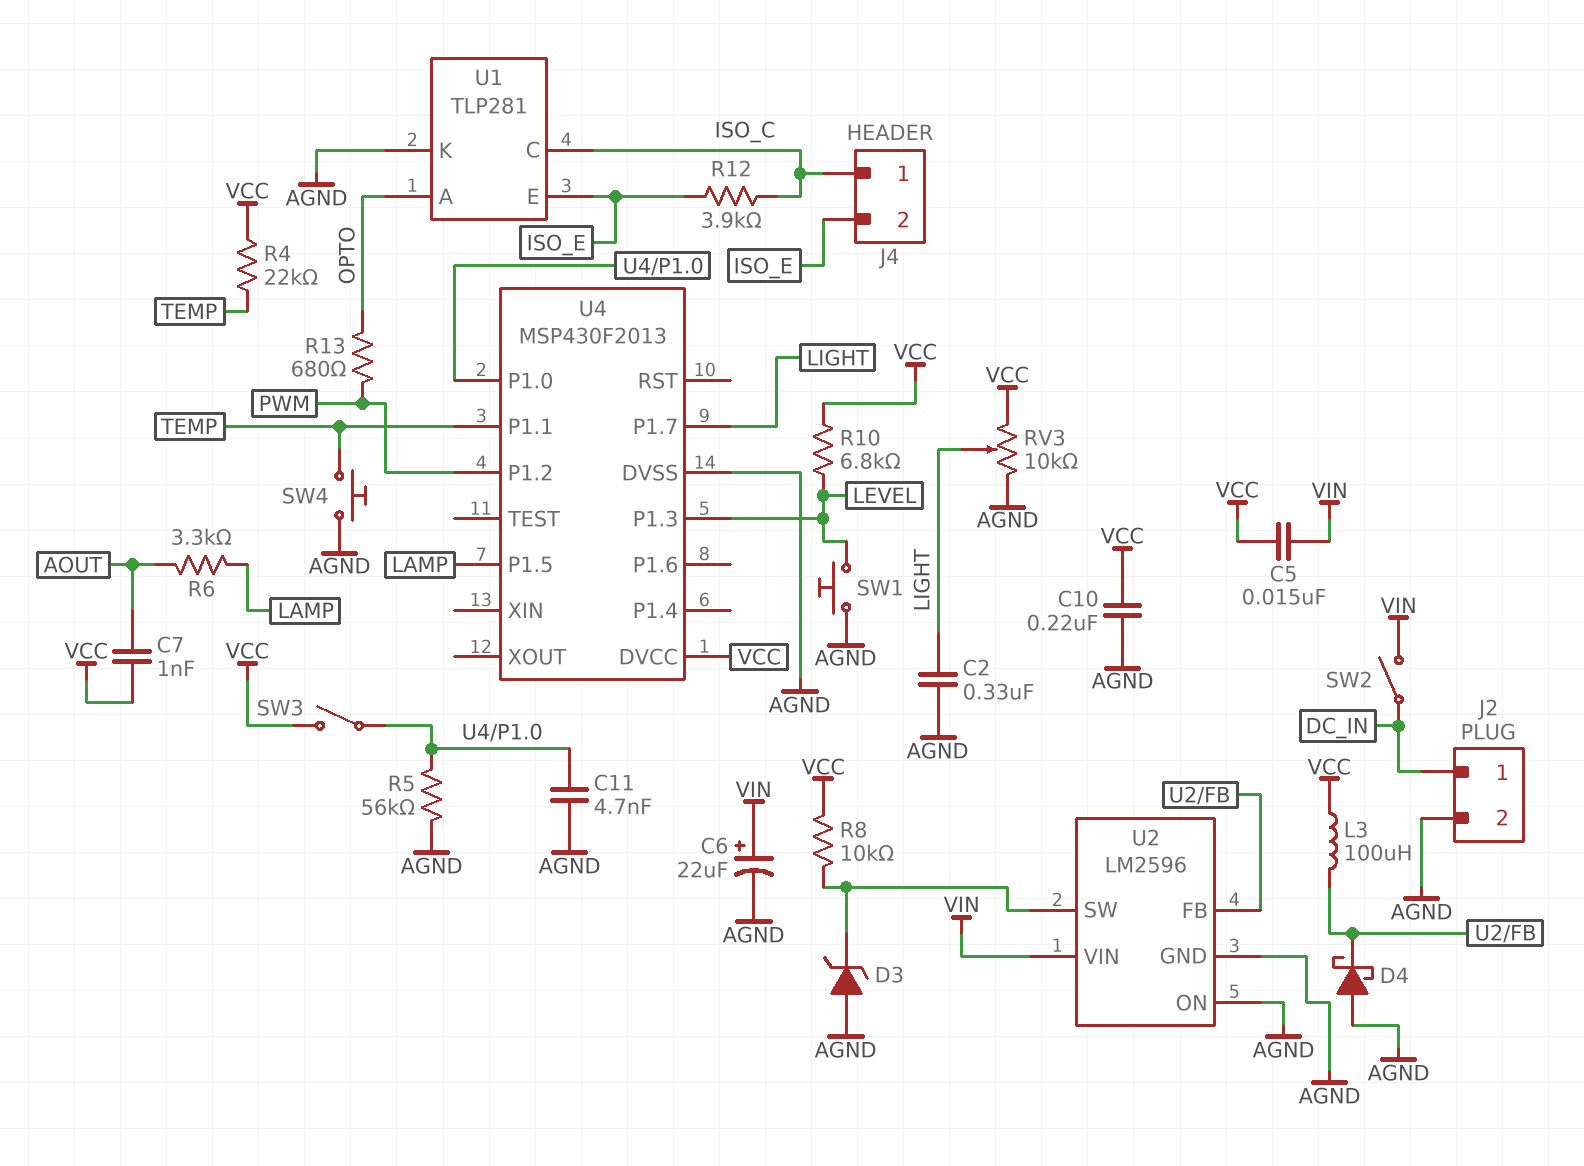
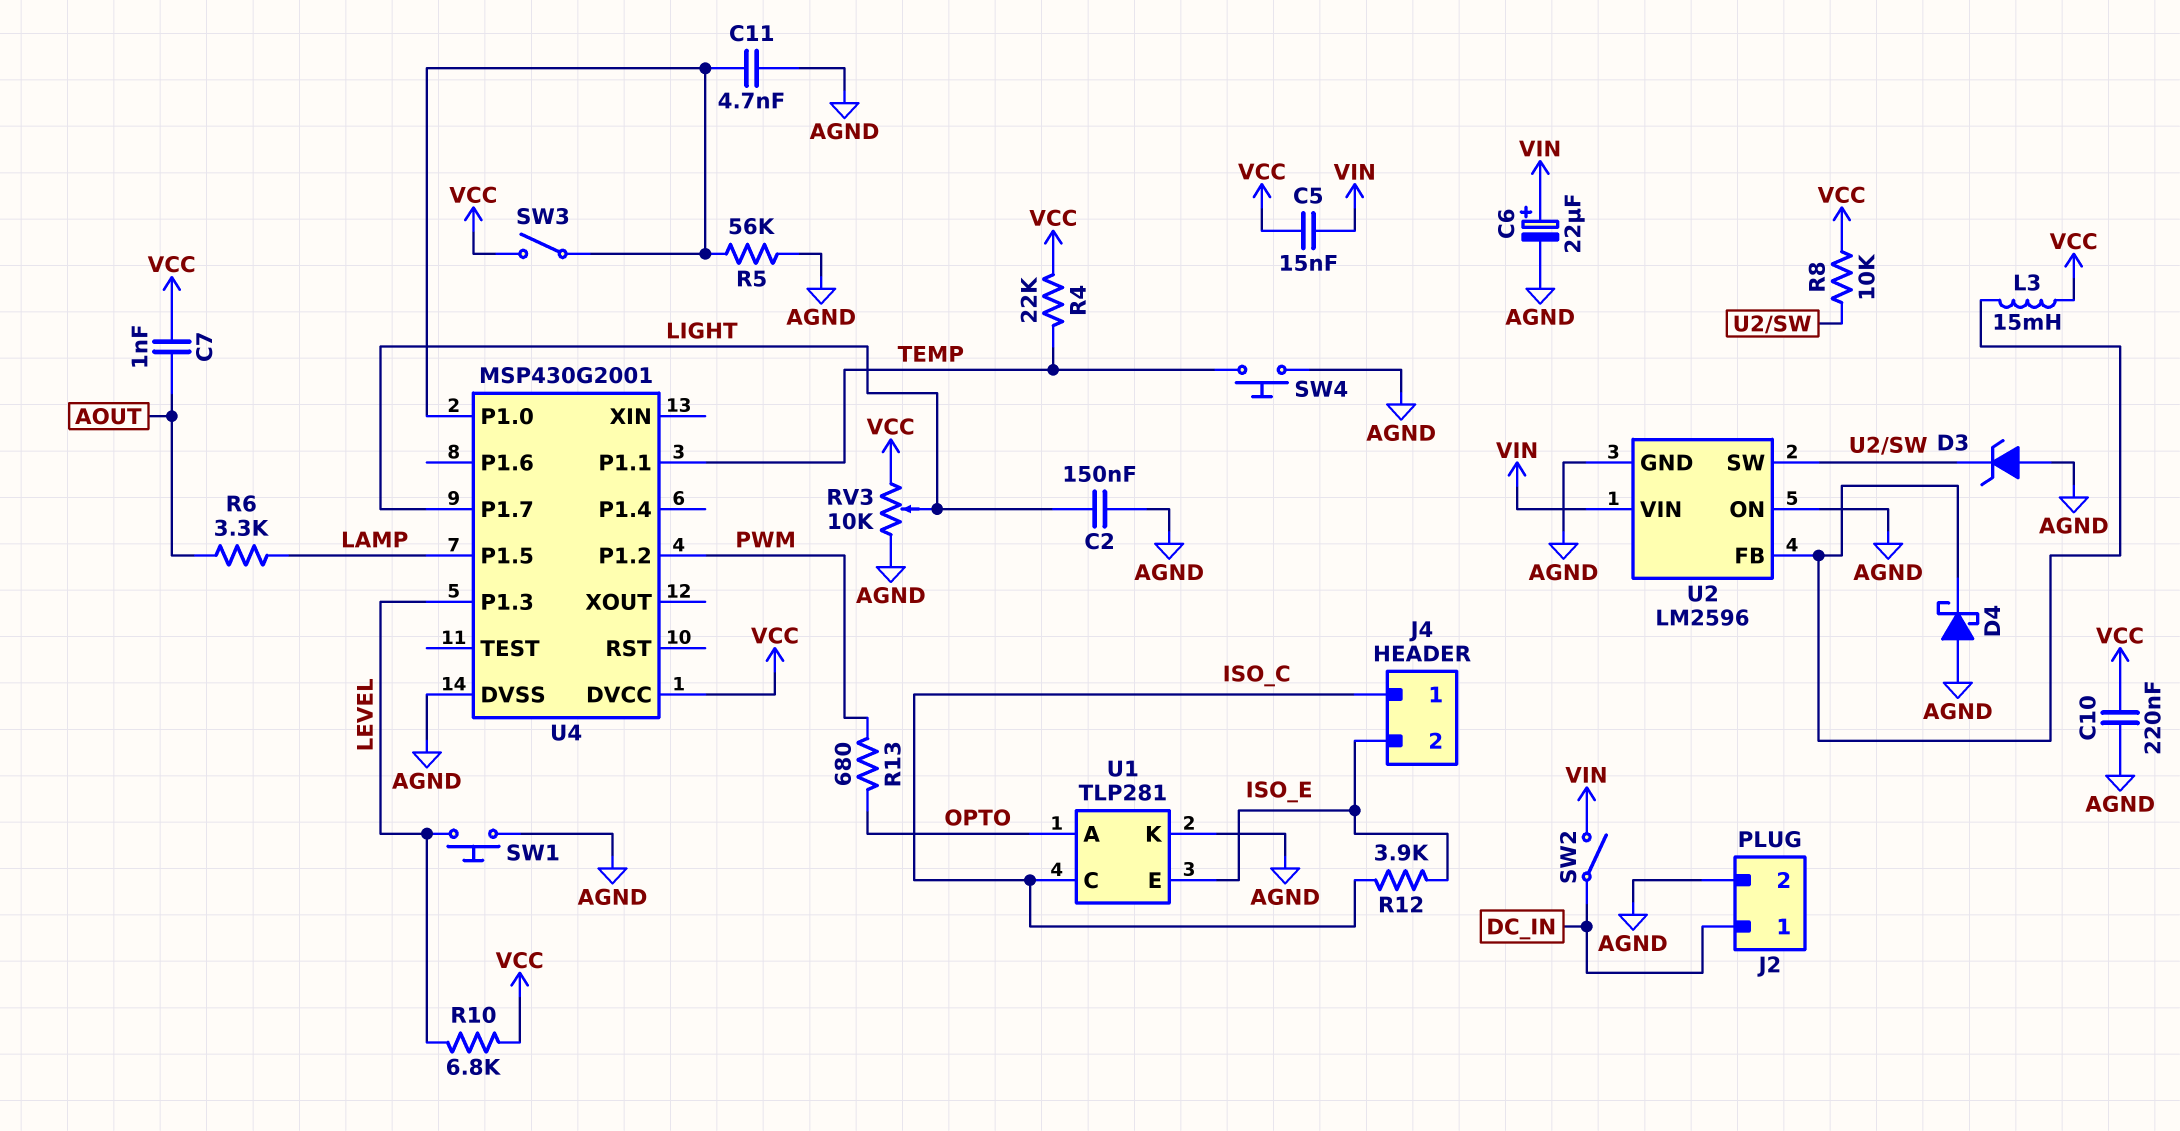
C2: 330nF (AGND, LIGHT) -> 150nF (AGND, LIGHT)
L3: 100uH (U2/FB, VCC) -> 15mH (U2/FB, VCC)
U4: MSP430F2013 -> MSP430G2001

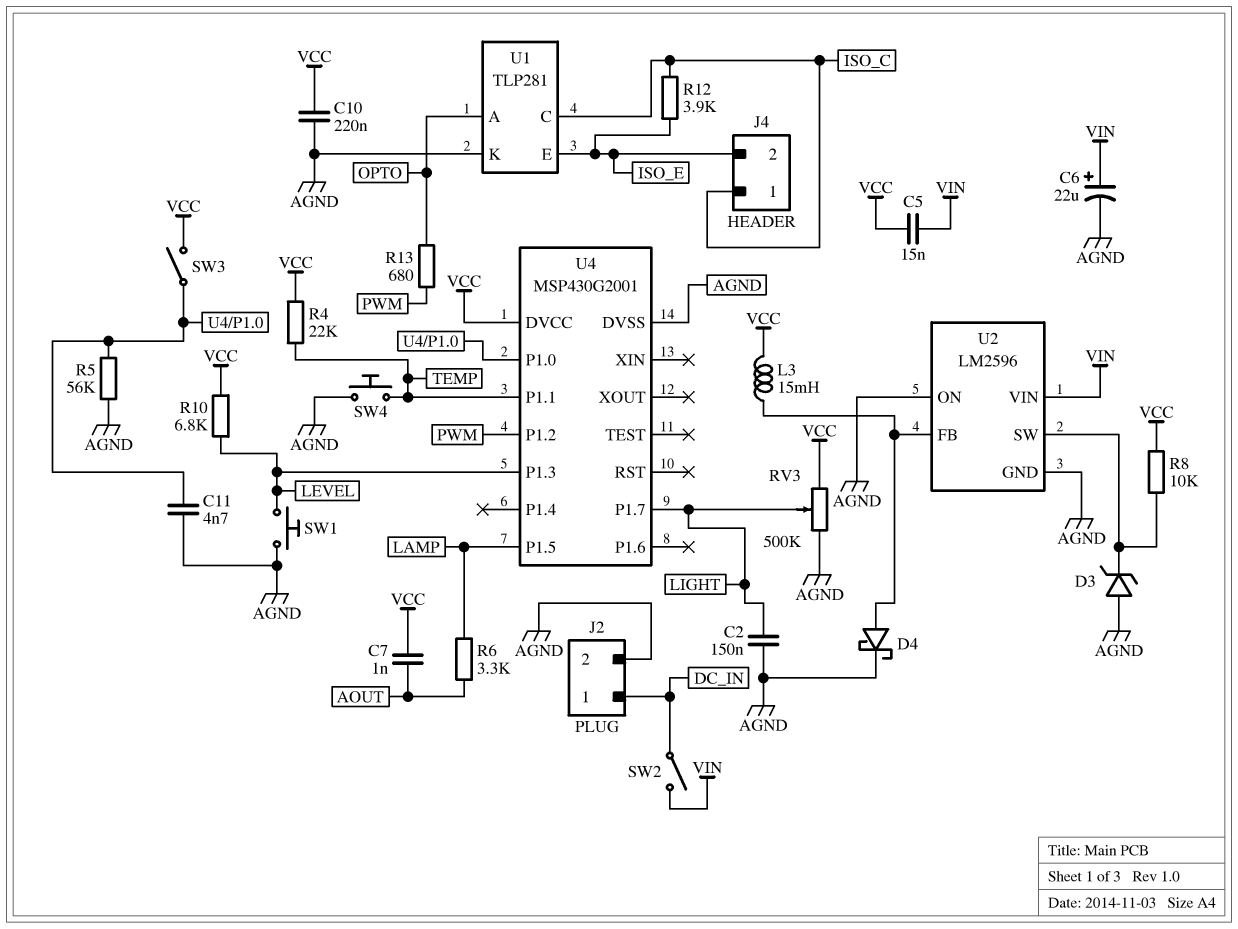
D4: schottky (A AGND, K U2/FB) -> schottky (A U2/FB, K AGND)
RV3: 10k (AGND, VCC, wiper LIGHT) -> 500k (AGND, VCC, wiper LIGHT)

